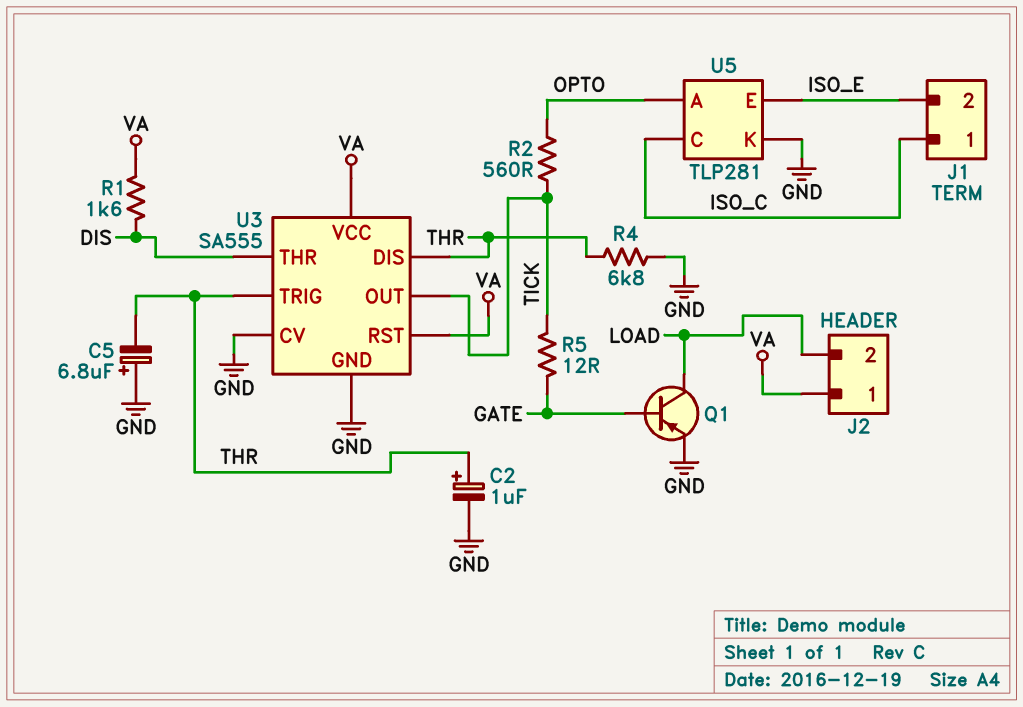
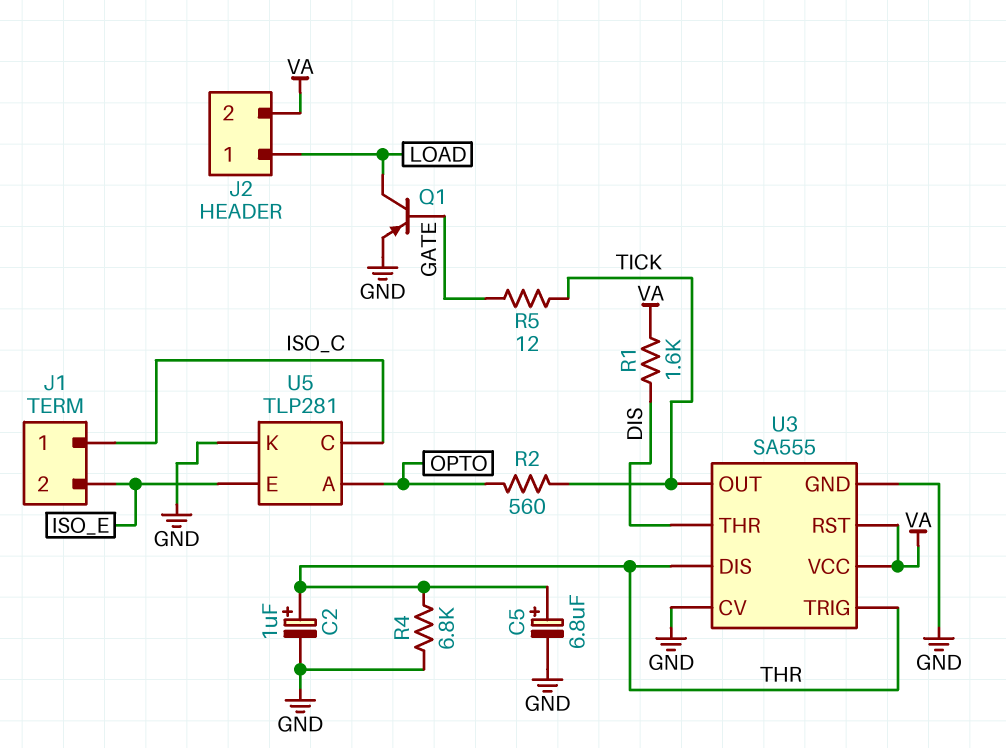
C5: 6.8uF (plus GND, minus THR) -> 6.8uF (plus THR, minus GND)
J2 pin 1: VA -> LOAD
J2 pin 2: LOAD -> VA

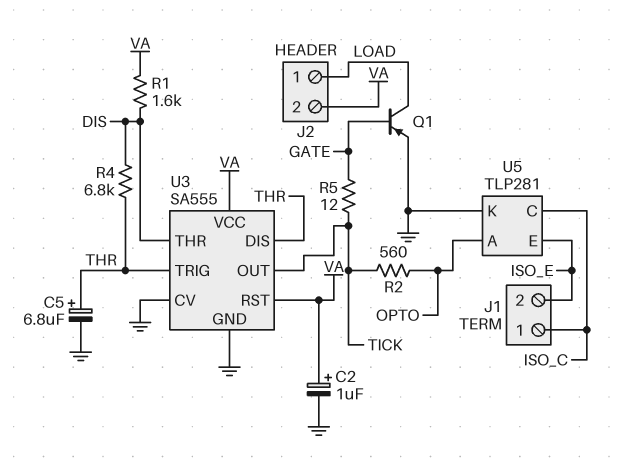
C2: 1uF (plus THR, minus GND) -> 1uF (plus VA, minus GND)
R4: 6.8k (GND, THR) -> 6.8k (DIS, THR)

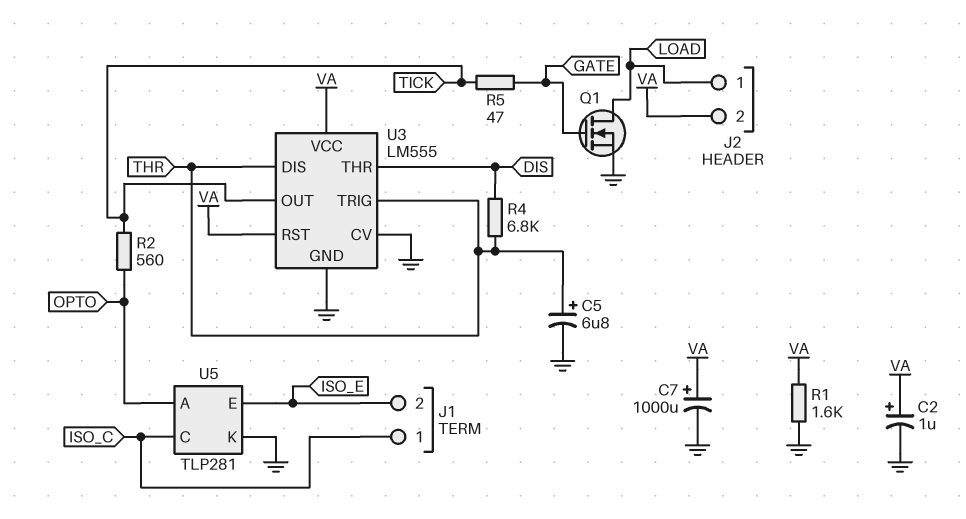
C7: none -> 1000uF (plus VA, minus GND)
Q1: PNP (B GATE, C LOAD, E GND) -> NMOS (G GATE, D LOAD, S GND)
R1: 1.6k (DIS, VA) -> 1.6k (GND, VA)
R5: 12 (GATE, TICK) -> 47 (GATE, TICK)
U3: SA555 -> LM555

